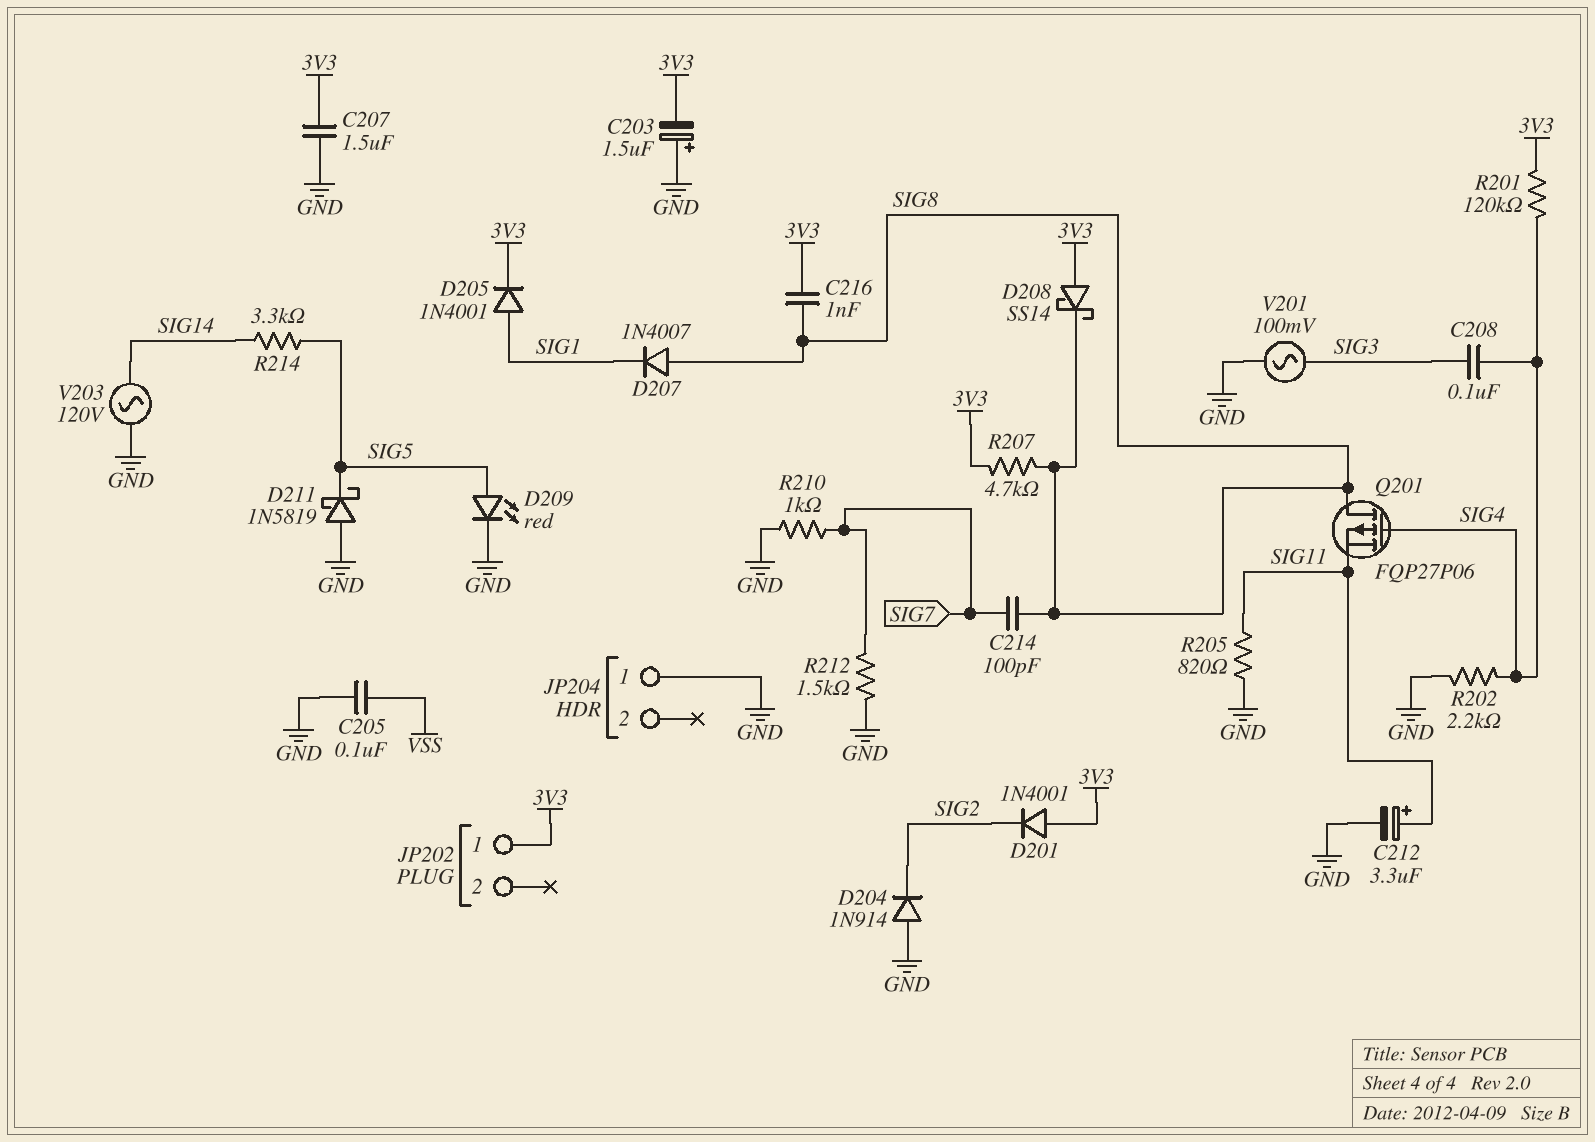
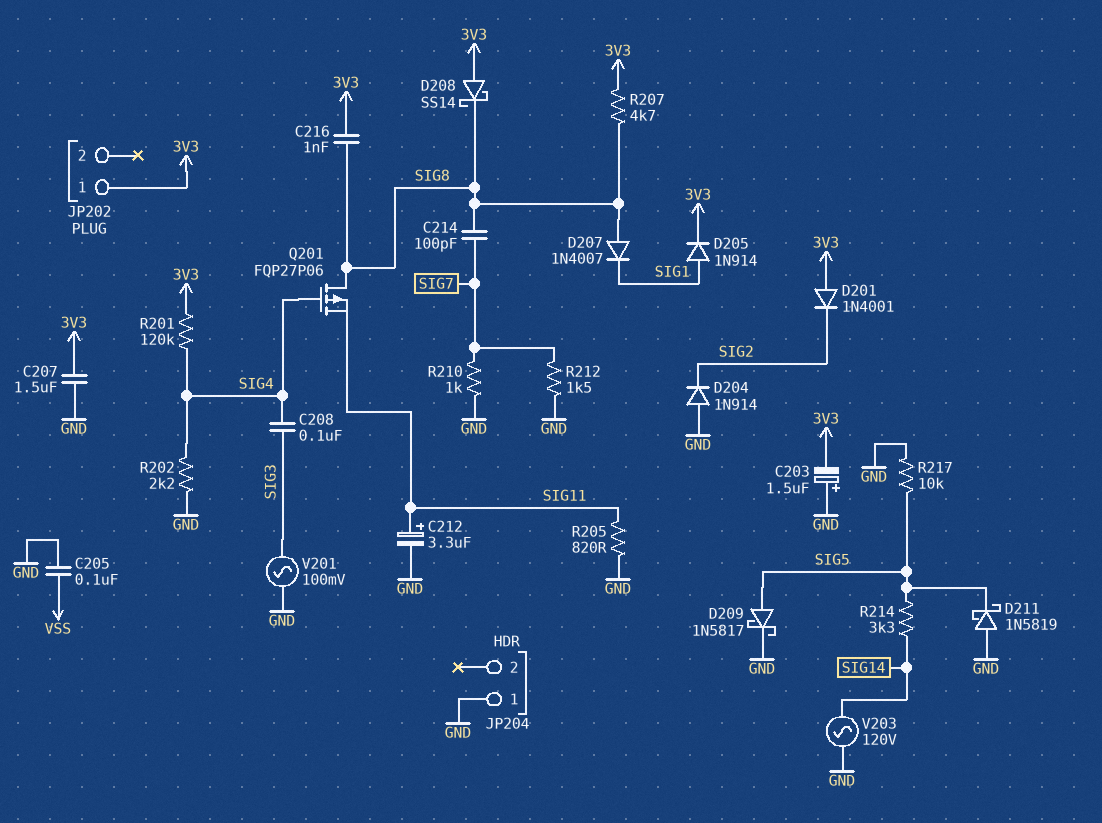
D205: diode 1N4001 (A SIG1, K 3V3) -> diode 1N914 (A SIG1, K 3V3)
D209: LED red (A SIG5, K GND) -> schottky 1N5817 (A SIG5, K GND)
R217: none -> 10k (GND, SIG5)

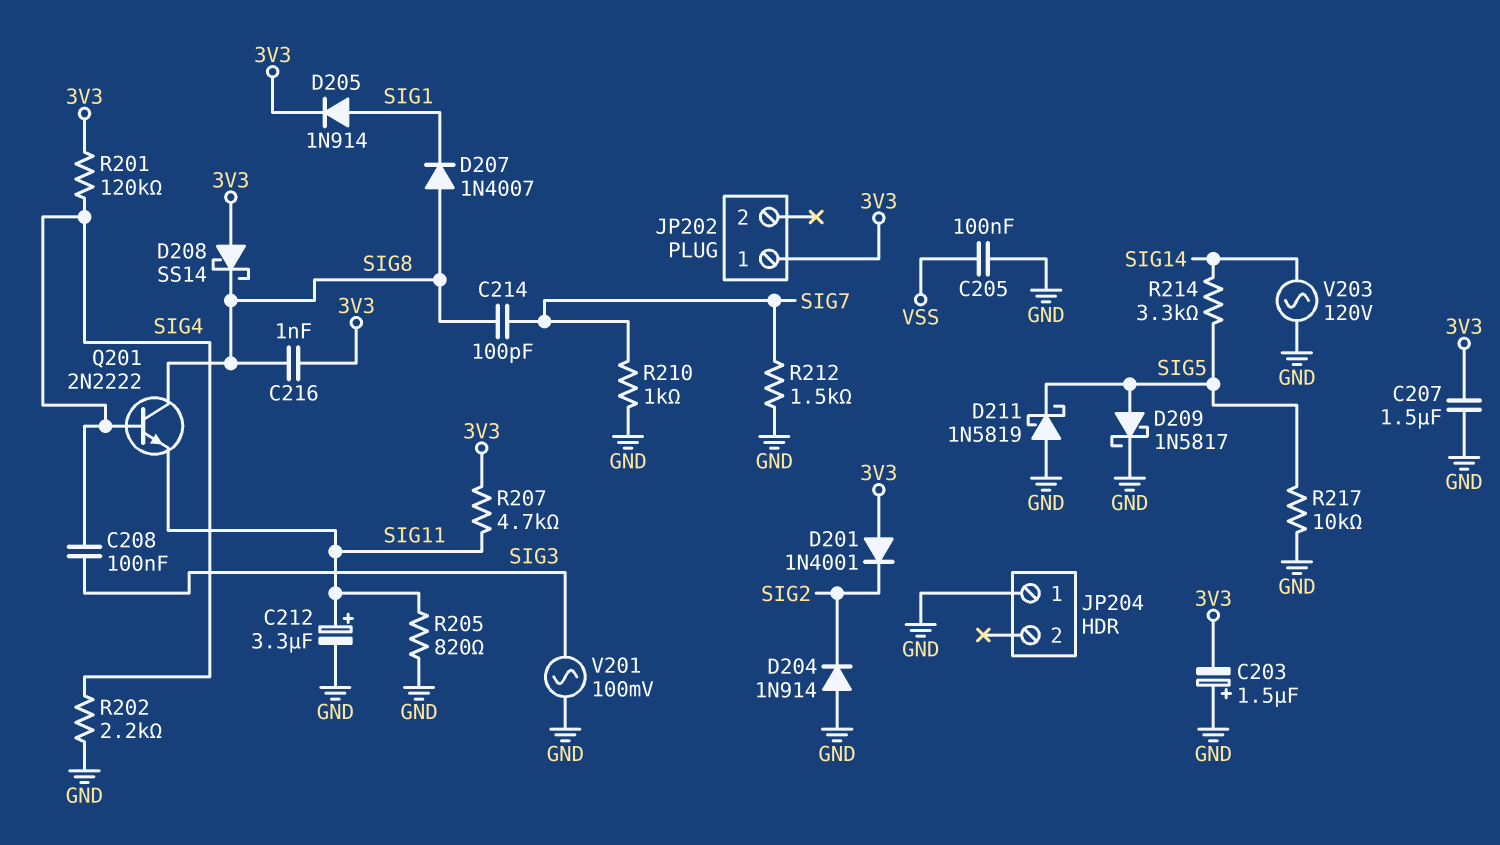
Q201: PMOS FQP27P06 (G SIG4, D SIG8, S SIG11) -> NPN 2N2222 (B SIG4, C SIG8, E SIG11)
R207: 4.7k (3V3, SIG8) -> 4.7k (3V3, SIG11)

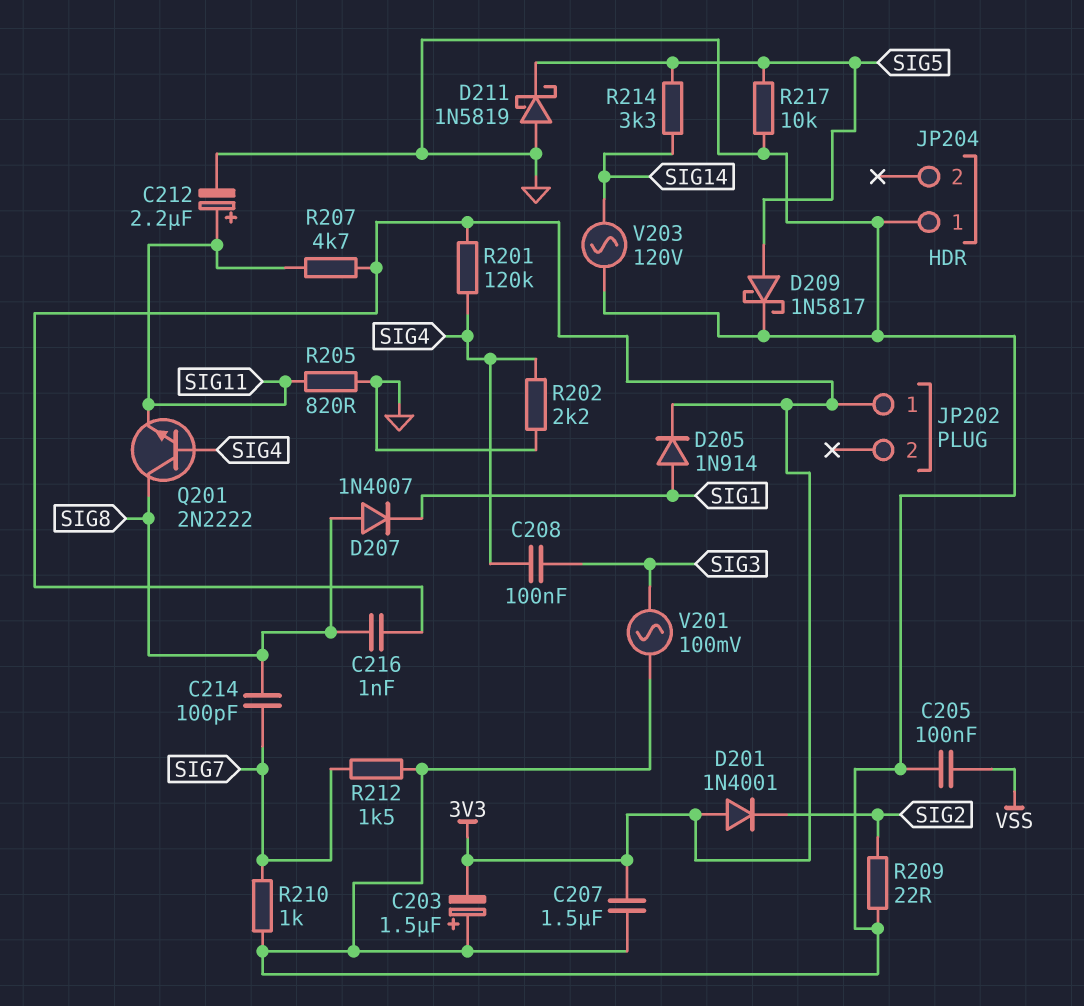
C212: 3.3uF (plus SIG11, minus GND) -> 2.2uF (plus SIG11, minus GND)
D204: diode 1N914 (A GND, K SIG2) -> none
D208: schottky SS14 (A 3V3, K SIG8) -> none
R209: none -> 22 (GND, SIG2)

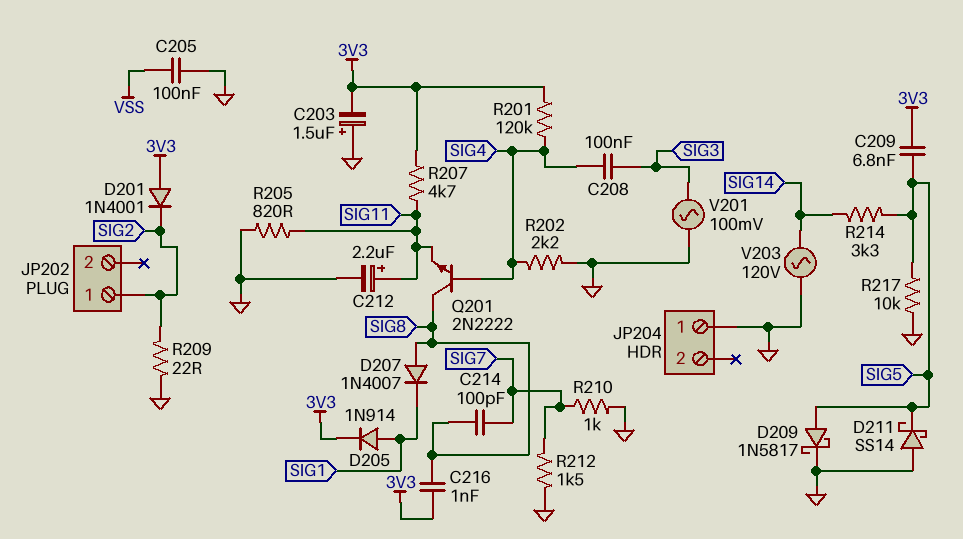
C207: 1.5uF (3V3, GND) -> none
C209: none -> 6.8nF (3V3, SIG5)
D211: schottky 1N5819 (A GND, K SIG5) -> schottky SS14 (A GND, K SIG5)
JP202 pin 1: 3V3 -> SIG2

